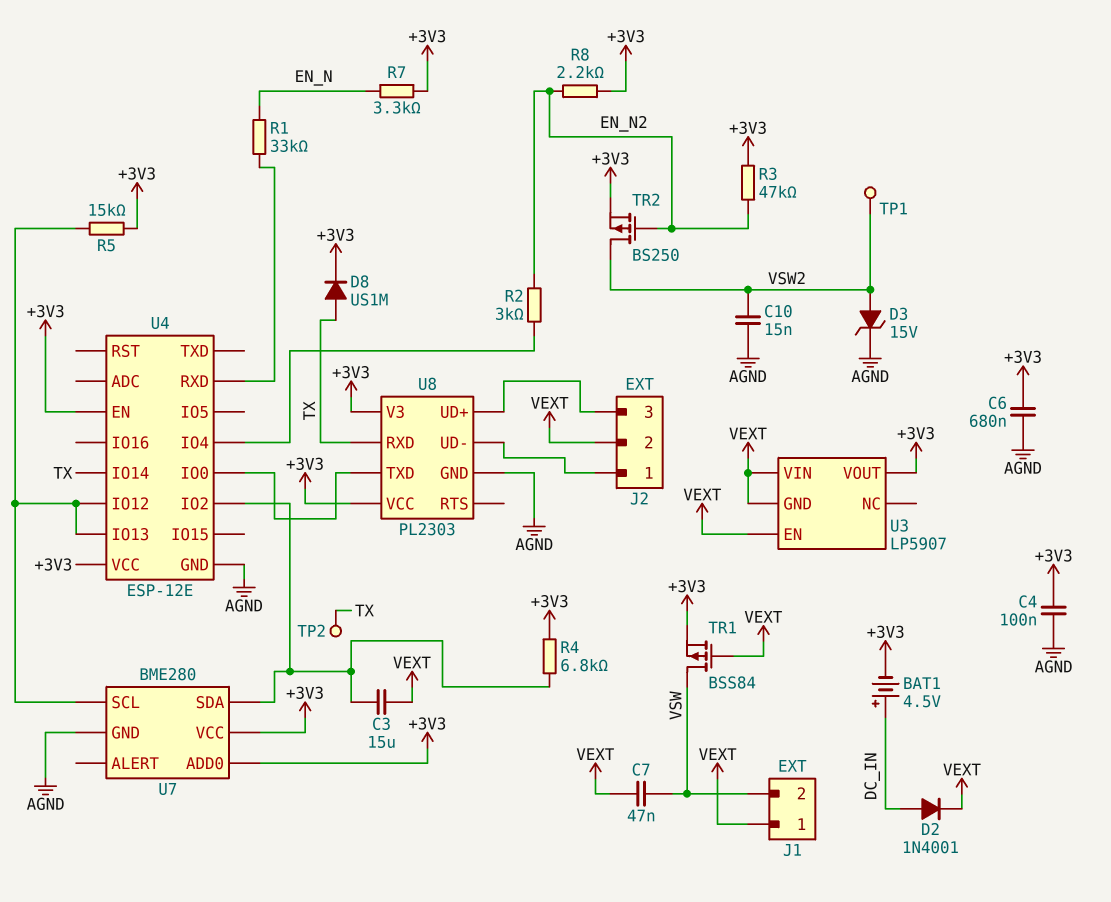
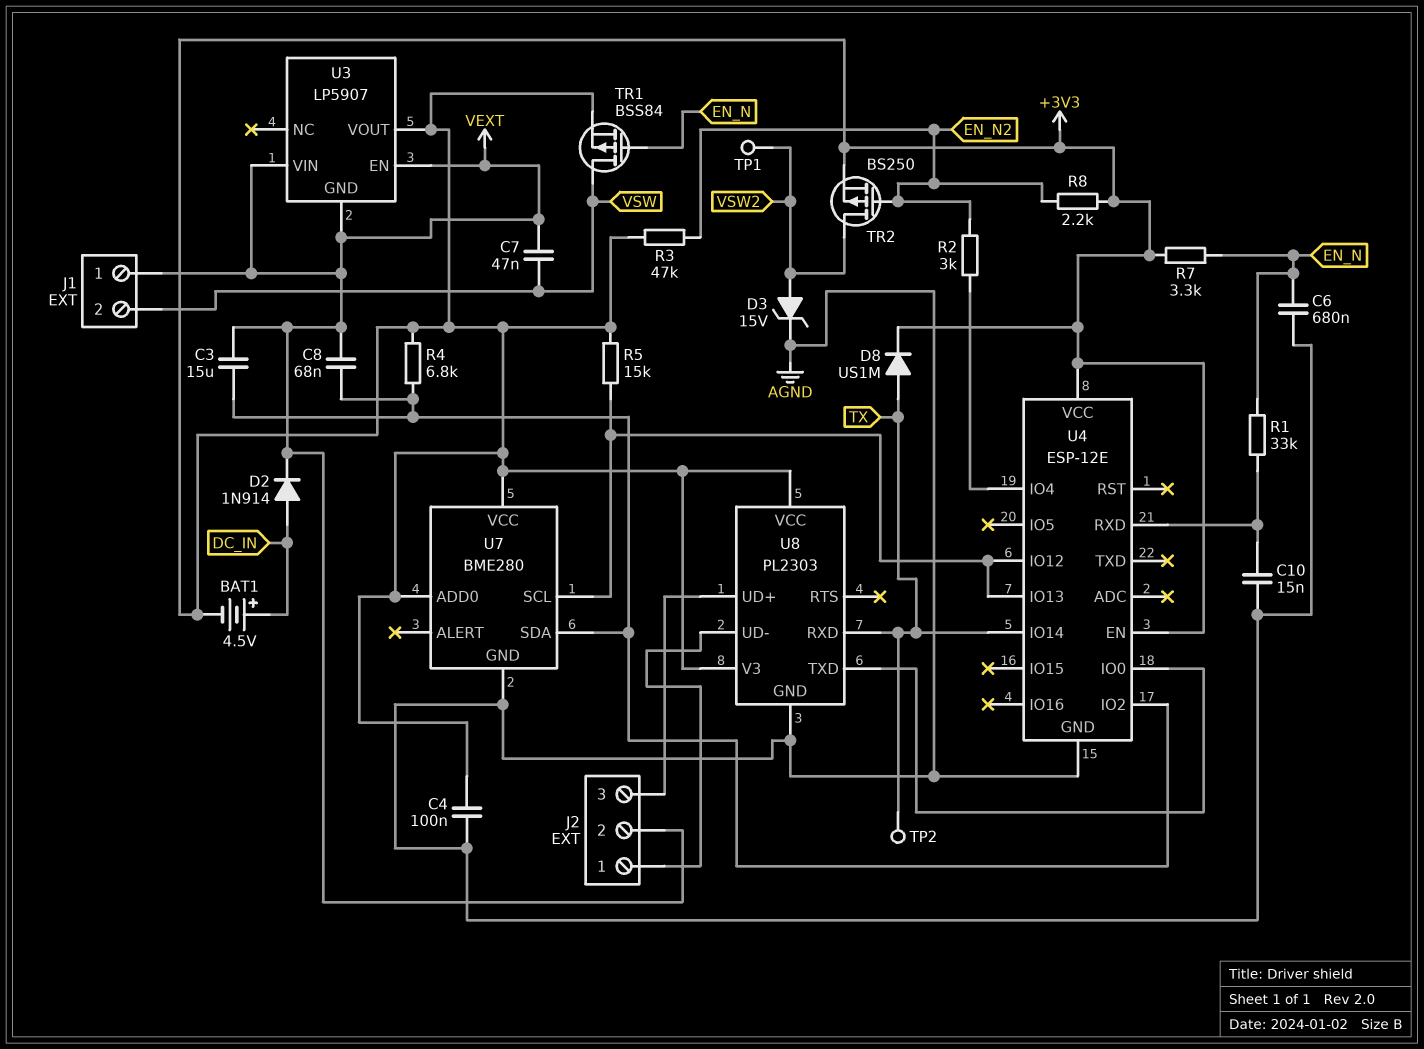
C6: 680nF (+3V3, AGND) -> 680nF (AGND, EN_N)
C8: none -> 68nF (U4/IO2, VEXT)
C10: 15nF (AGND, VSW2) -> 15nF (AGND, U4/RXD)
D2: diode 1N4001 (A DC_IN, K VEXT) -> diode 1N914 (A DC_IN, K VEXT)
TR1: PMOS BSS84 (G VEXT, D VSW, S +3V3) -> PMOS BSS84 (G EN_N, D VSW, S +3V3)

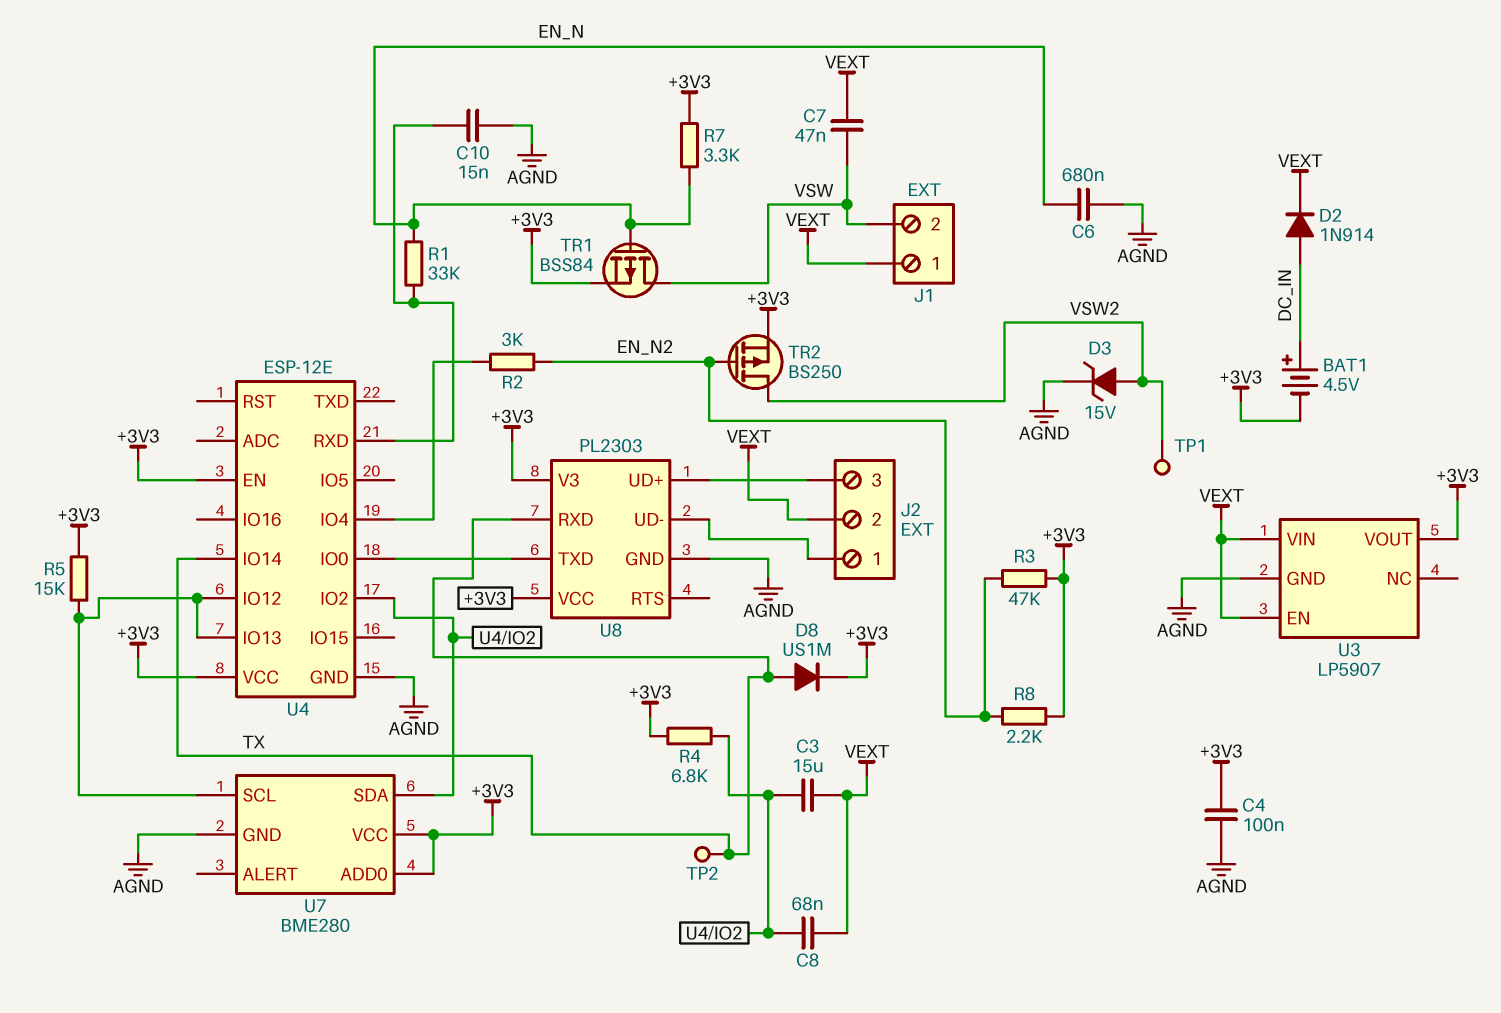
U3 pin GND: VEXT -> AGND

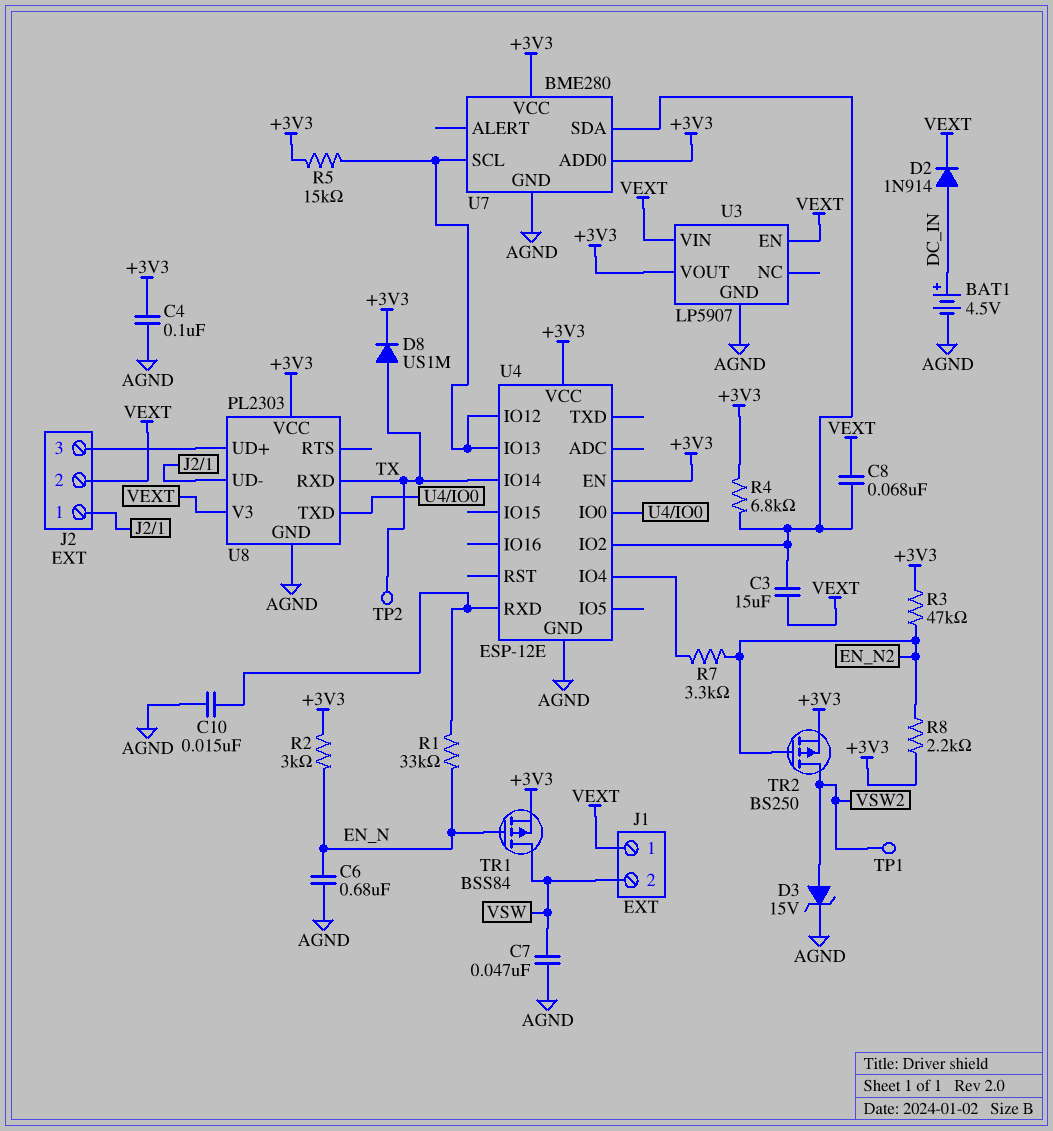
BAT1: 4.5V (plus DC_IN, minus +3V3) -> 4.5V (plus DC_IN, minus AGND)
C7: 47nF (VEXT, VSW) -> 47nF (AGND, VSW)
R2: 3k (EN_N2, U4/IO4) -> 3k (+3V3, EN_N)
R7: 3.3k (+3V3, EN_N) -> 3.3k (EN_N2, U4/IO4)
U8 pin V3: +3V3 -> VEXT

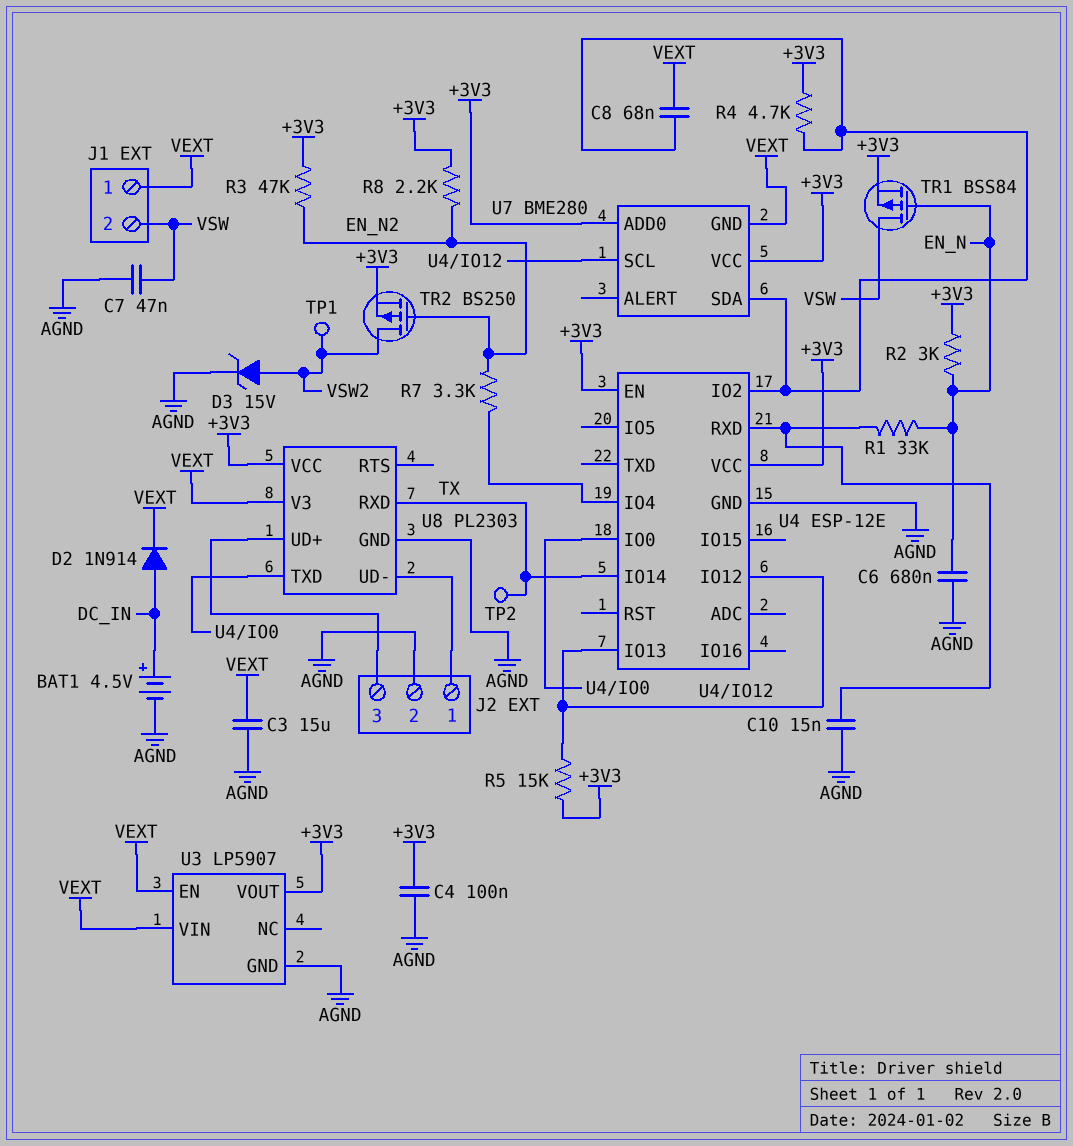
C3: 15uF (U4/IO2, VEXT) -> 15uF (AGND, VEXT)
D8: diode US1M (A TX, K +3V3) -> none
J2 pin 2: VEXT -> AGND
R4: 6.8k (+3V3, U4/IO2) -> 4.7k (+3V3, U4/IO2)
U7 pin GND: AGND -> VEXT

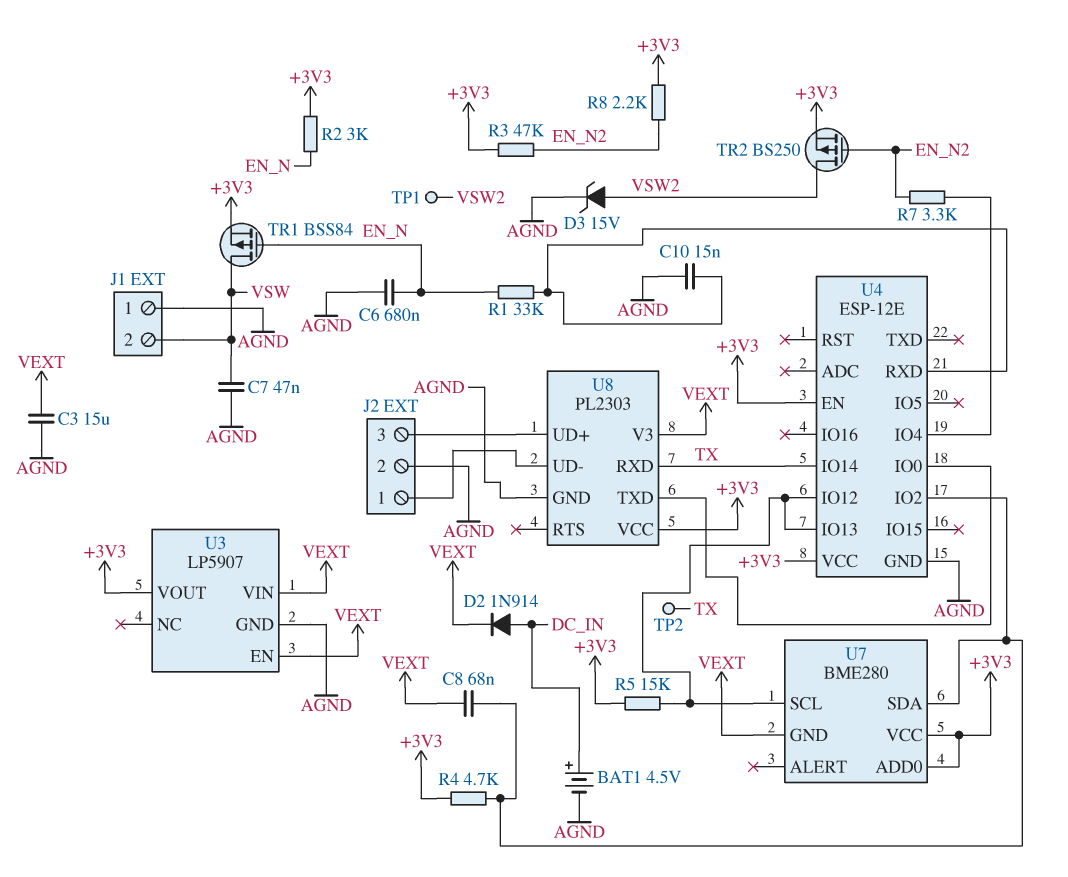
C4: 100nF (+3V3, AGND) -> none
J1 pin 1: VEXT -> AGND

